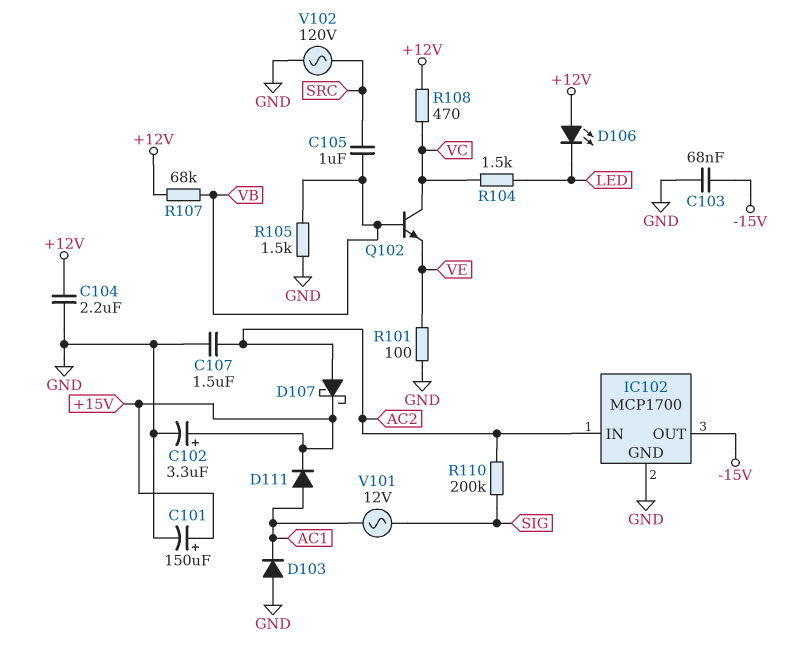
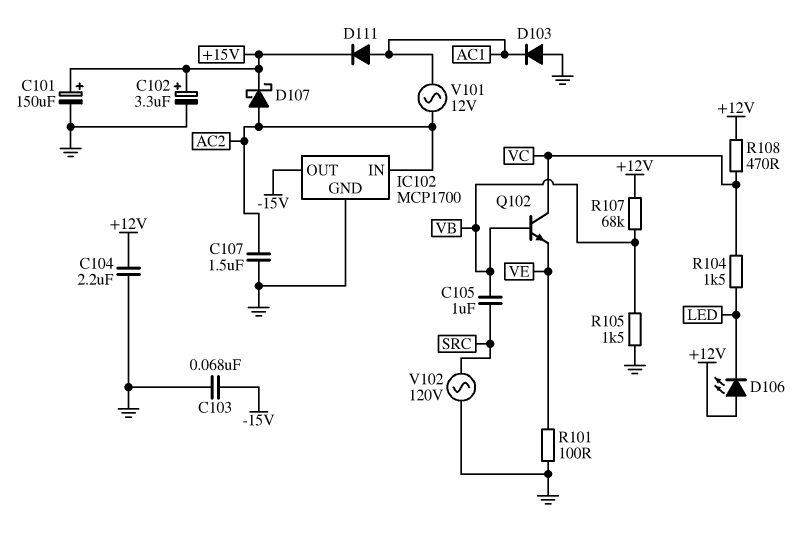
R110: 200k (AC2, SIG) -> none
V101: AC 12V (AC1, SIG) -> AC 12V (AC1, AC2)

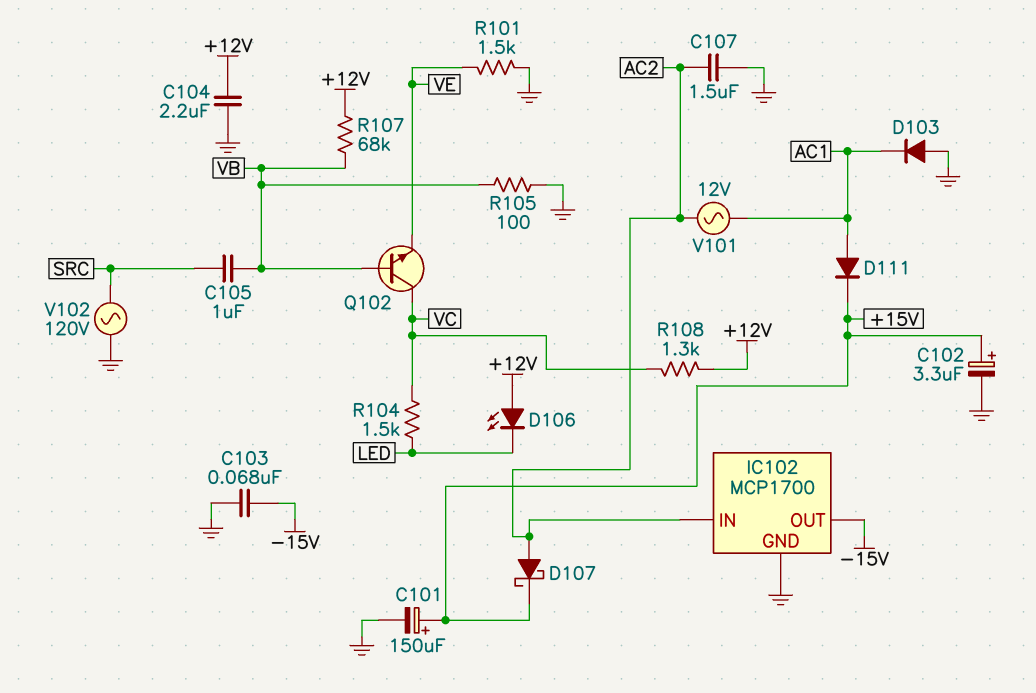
R101: 100 (GND, VE) -> 1.5k (GND, VE)
R105: 1.5k (GND, VB) -> 100 (GND, VB)
R108: 470 (+12V, VC) -> 1.3k (+12V, VC)

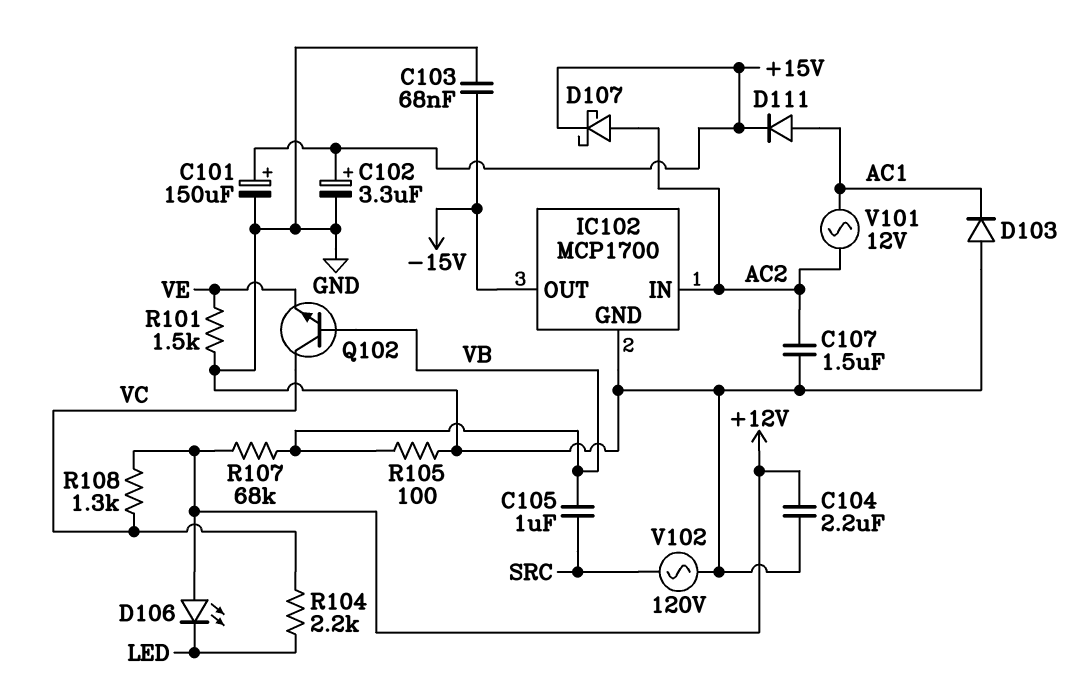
R104: 1.5k (LED, VC) -> 2.2k (LED, VC)

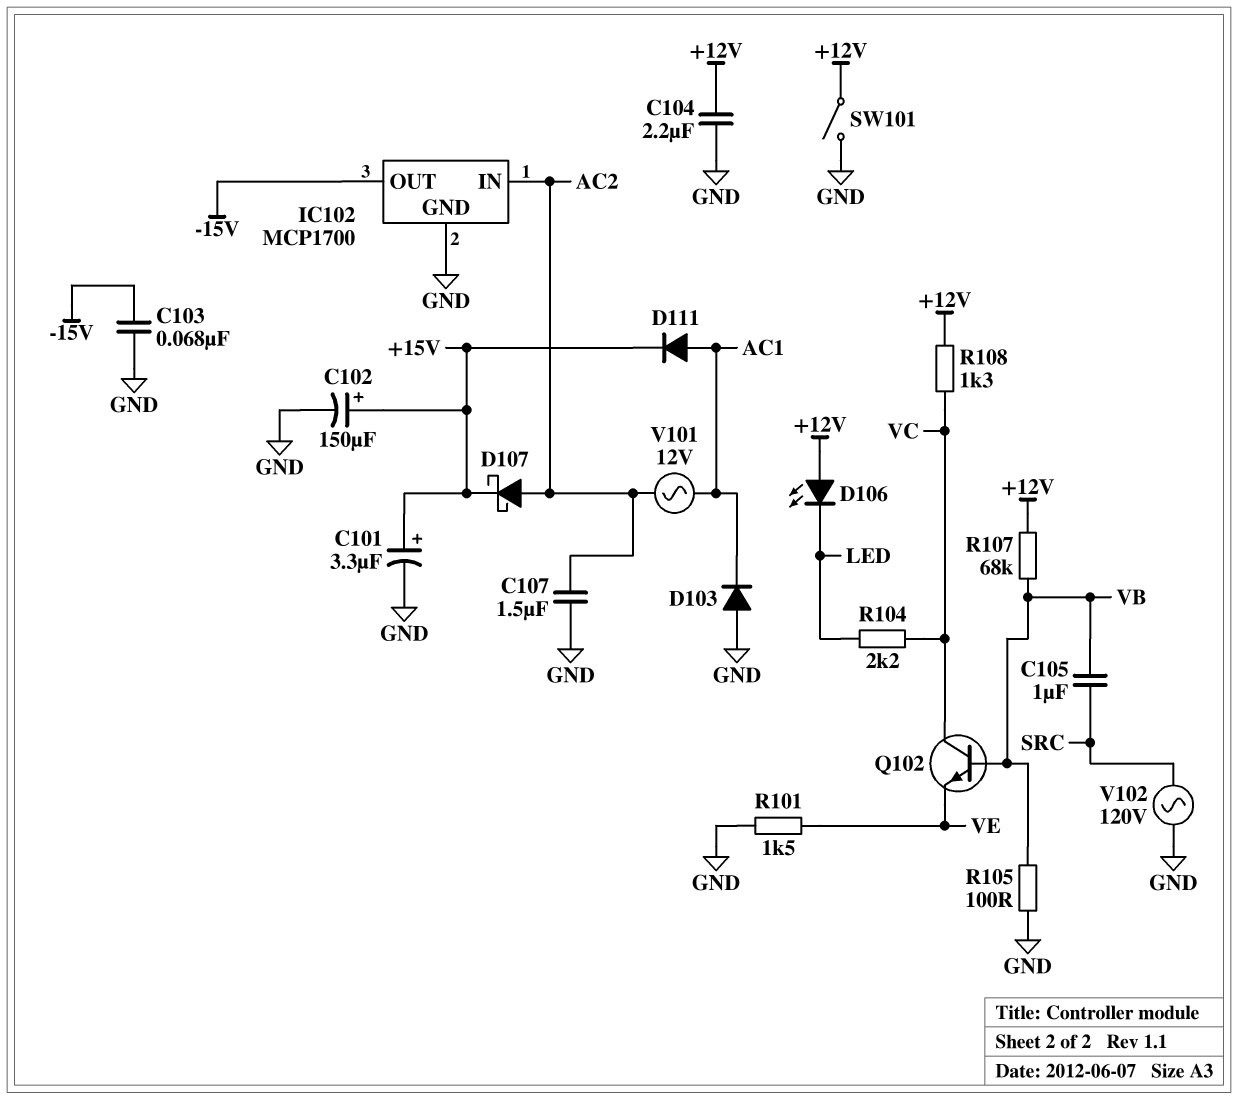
C101: 150uF (plus +15V, minus GND) -> 3.3uF (plus +15V, minus GND)
C102: 3.3uF (plus +15V, minus GND) -> 150uF (plus +15V, minus GND)
SW101: none -> switch (+12V, GND)

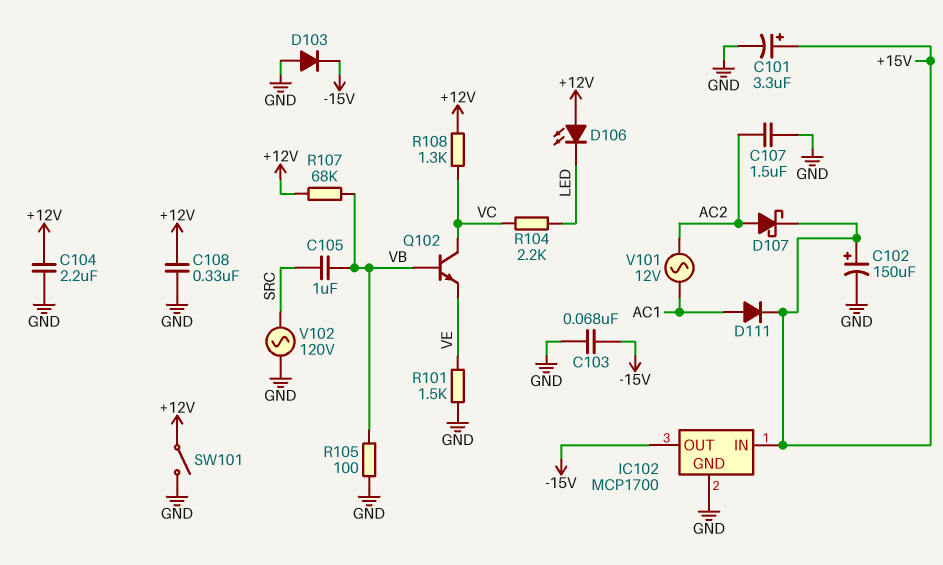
C108: none -> 330nF (+12V, GND)
D103: diode (A GND, K AC1) -> diode (A GND, K -15V)
IC102 pin IN: AC2 -> +15V

